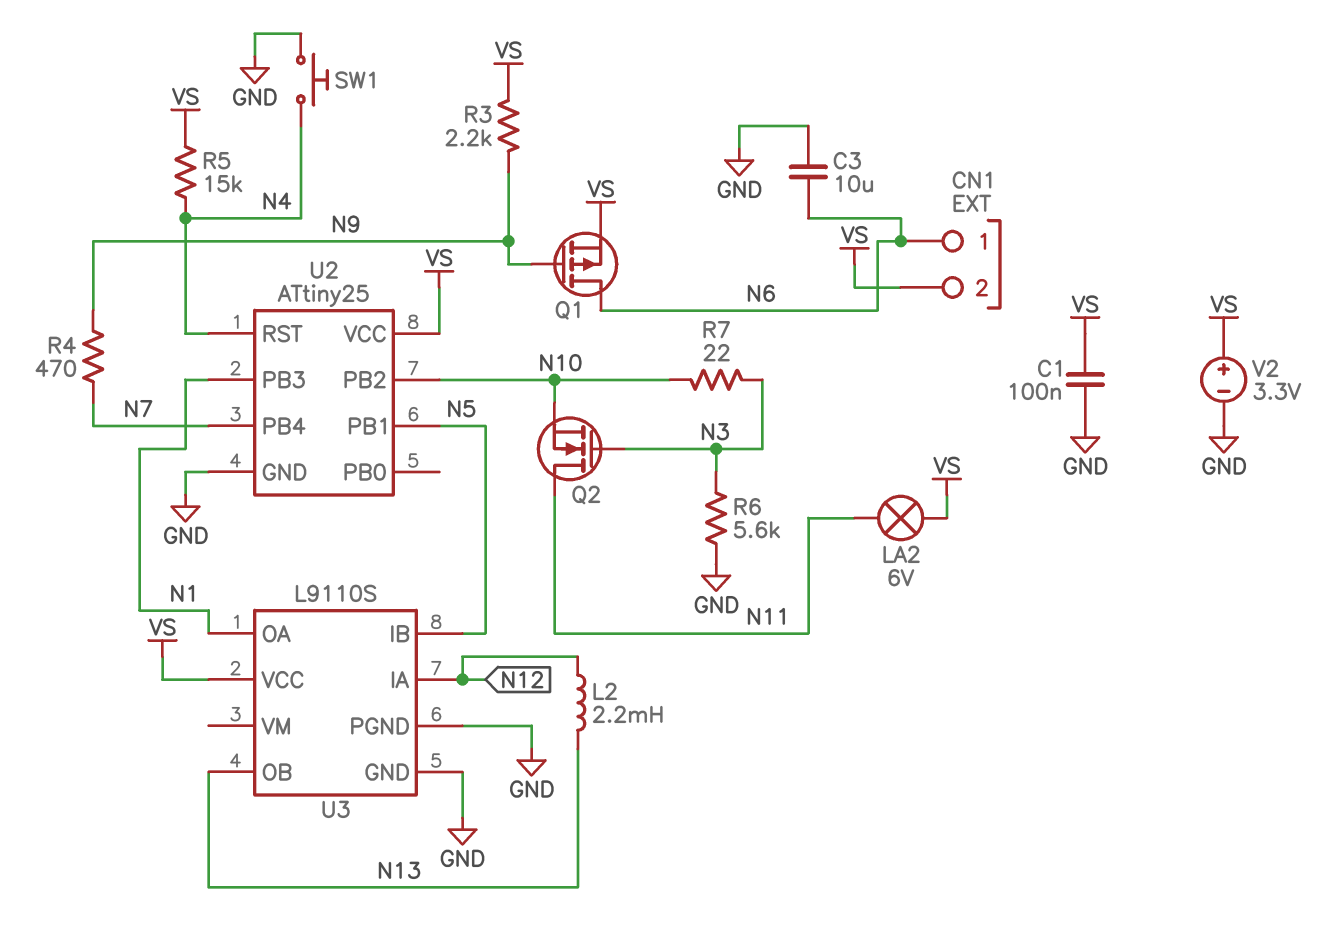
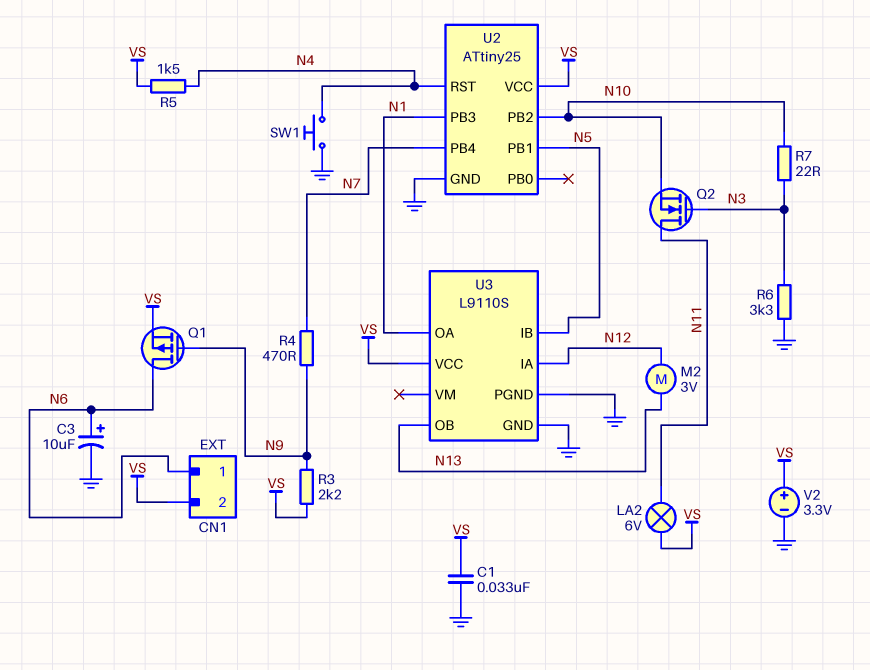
C1: 100nF (GND, VS) -> 33nF (GND, VS)
C3: 10uF (GND, N6) -> 10uF (plus N6, minus GND)
L2: 2.2mH (N12, N13) -> none
M2: none -> motor 3V (N12, N13)
R5: 15k (N4, VS) -> 1.5k (N4, VS)
R6: 5.6k (GND, N3) -> 3.3k (GND, N3)

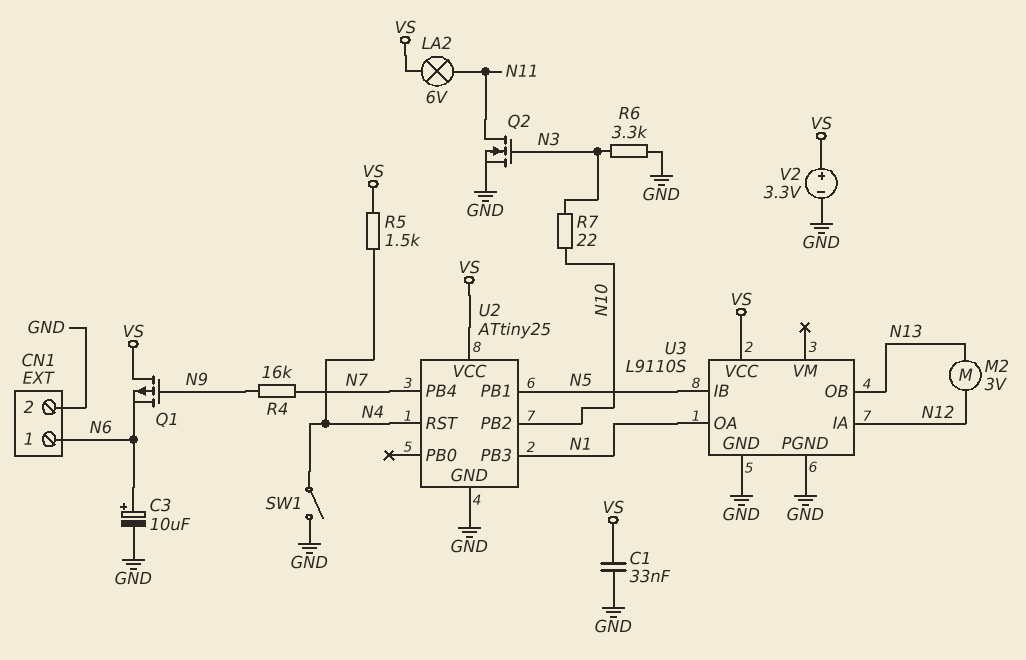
CN1 pin 2: VS -> GND
Q1: PMOS (G N9, D N6, S VS) -> PMOS (G N9, D VS, S N6)
Q2: NMOS (G N3, D N11, S N10) -> NMOS (G N3, D N11, S GND)
R3: 2.2k (N9, VS) -> none
R4: 470 (N7, N9) -> 16k (N7, N9)
SW1: button (GND, N4) -> switch (GND, N4)

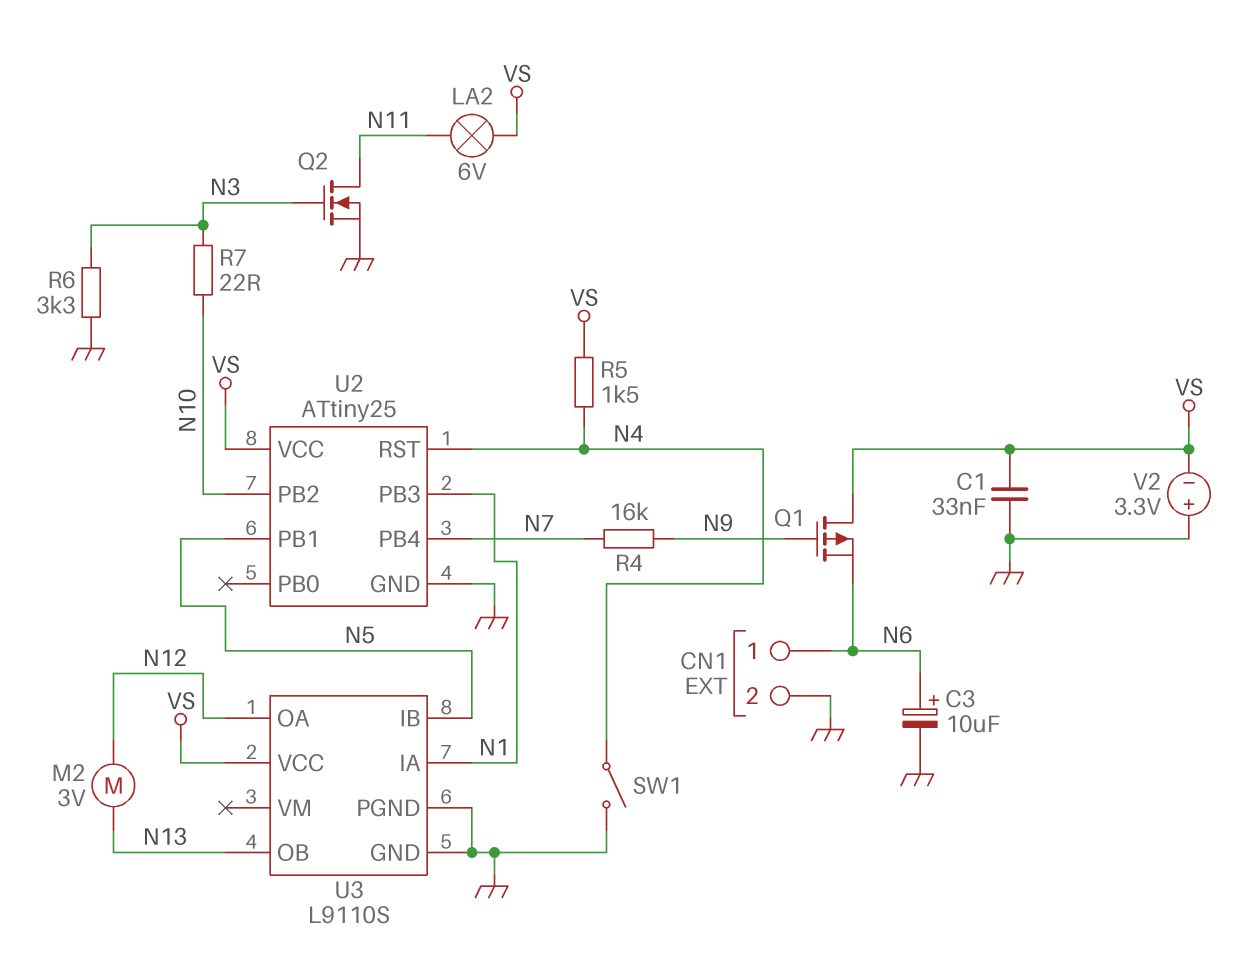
U3 pin IA: N12 -> N1
U3 pin OA: N1 -> N12
V2: 3.3V (plus VS, minus GND) -> 3.3V (plus GND, minus VS)

